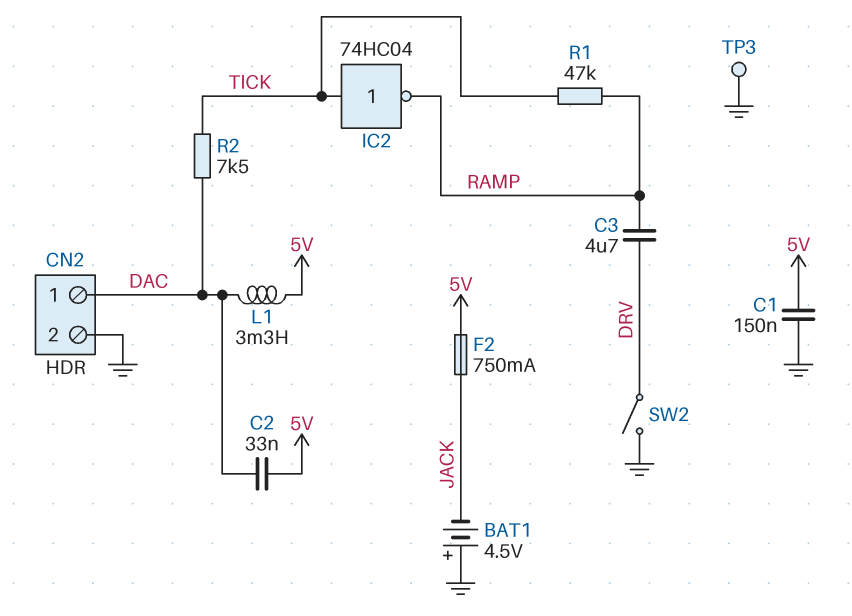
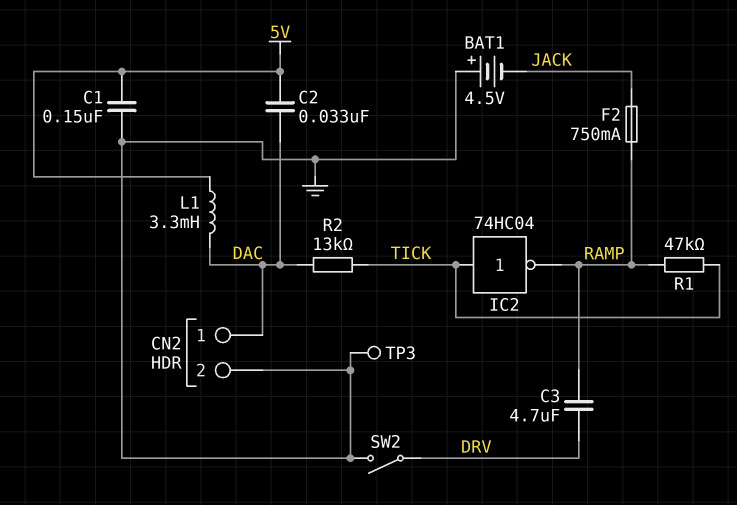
F2: 750mA (5V, JACK) -> 750mA (JACK, RAMP)
R2: 7.5k (DAC, TICK) -> 13k (DAC, TICK)

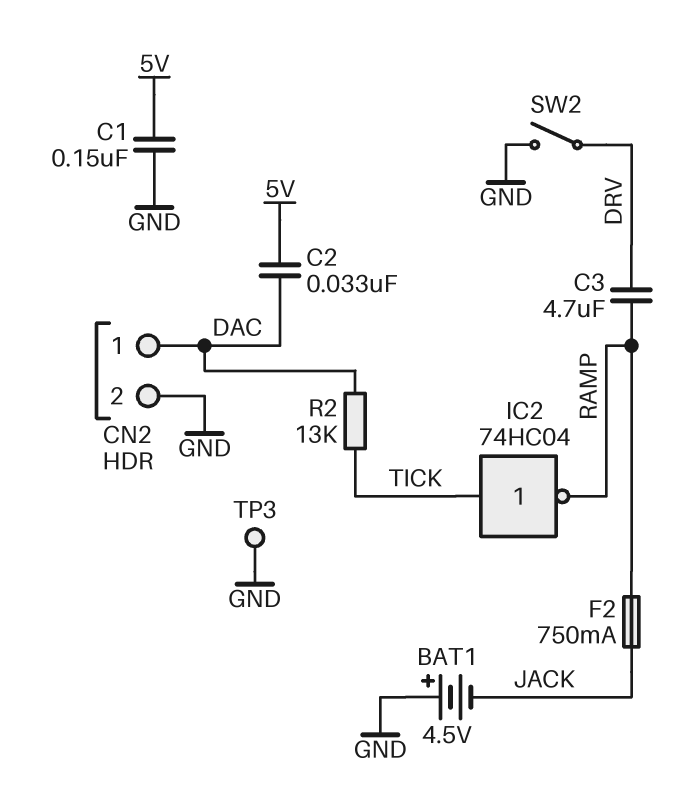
L1: 3.3mH (5V, DAC) -> none
R1: 47k (RAMP, TICK) -> none

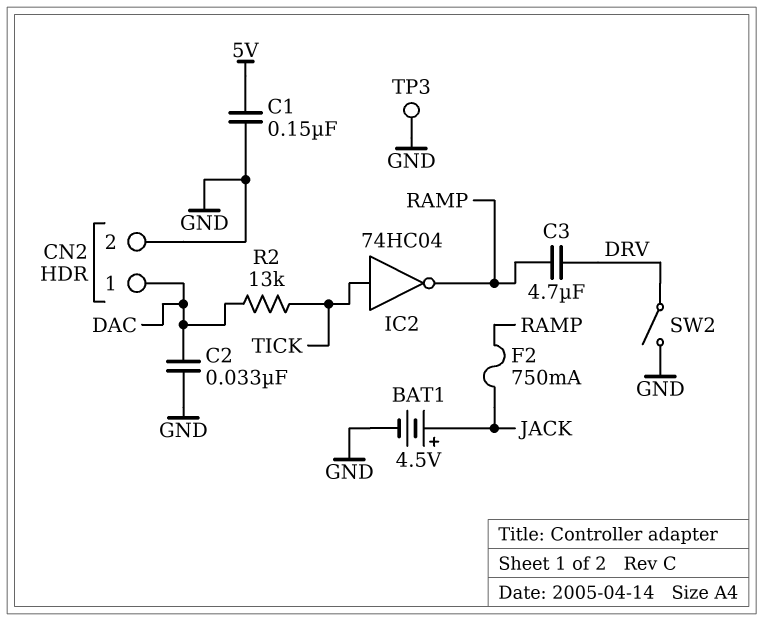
BAT1: 4.5V (plus GND, minus JACK) -> 4.5V (plus JACK, minus GND)
C2: 33nF (5V, DAC) -> 33nF (DAC, GND)

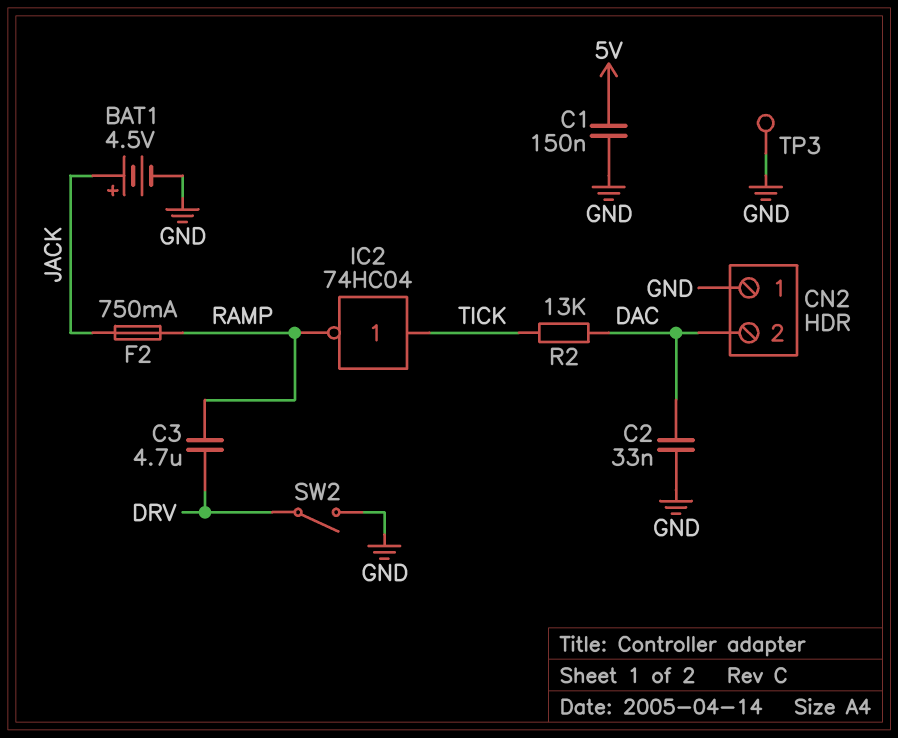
CN2 pin 1: DAC -> GND
CN2 pin 2: GND -> DAC

